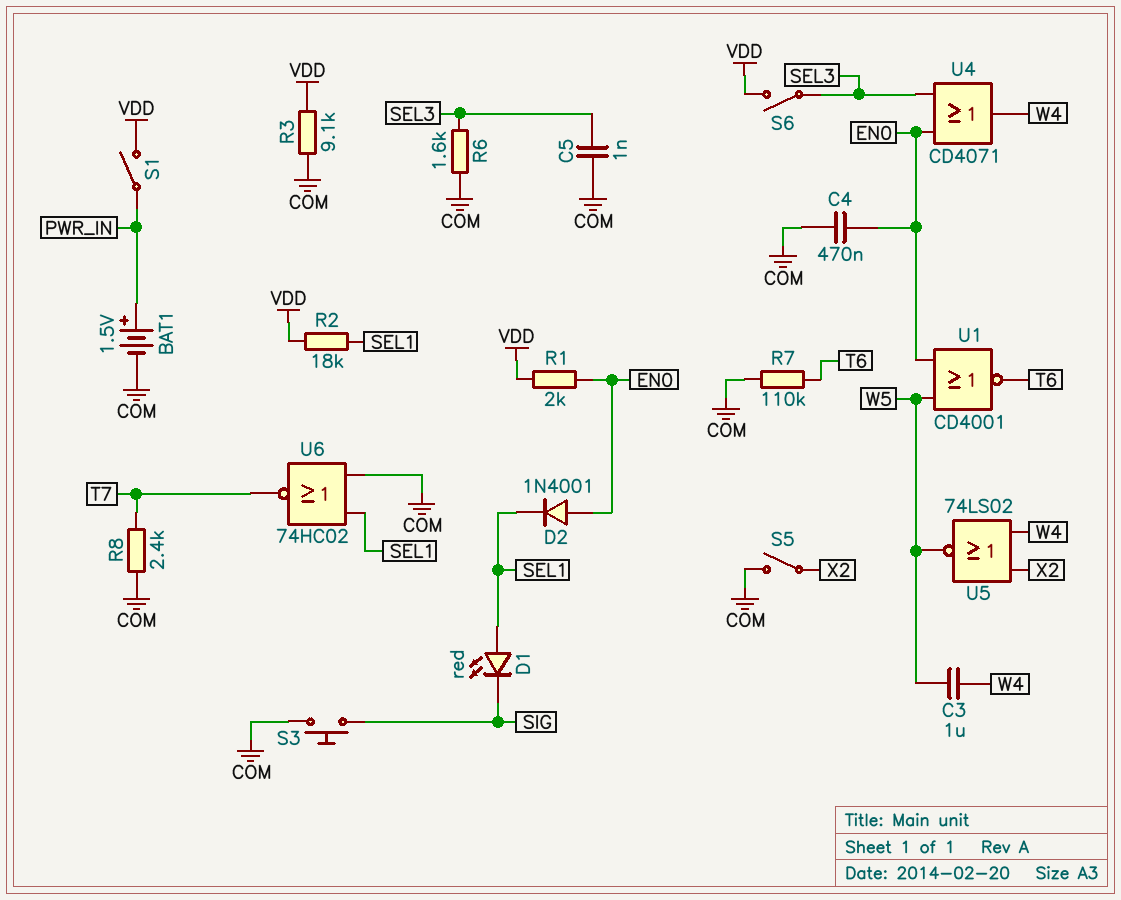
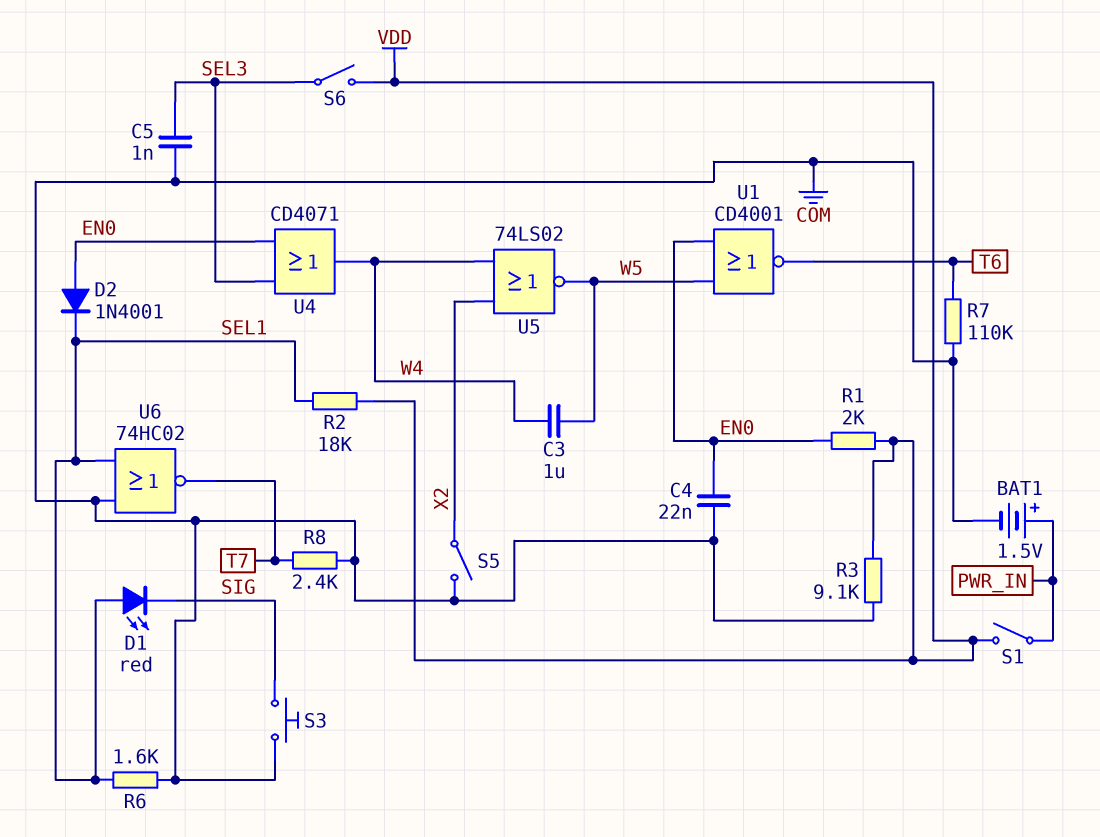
C4: 470nF (COM, EN0) -> 22nF (COM, EN0)
R6: 1.6k (COM, SEL3) -> 1.6k (COM, SEL1)

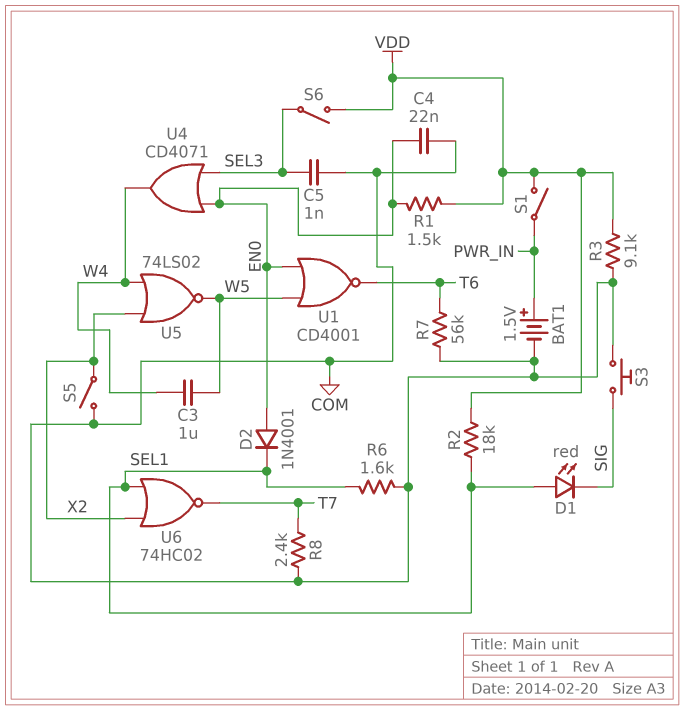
R1: 2k (EN0, VDD) -> 1.5k (EN0, VDD)
R7: 110k (COM, T6) -> 56k (COM, T6)
U6: NOR 74HC02 (in COM, in SEL1, out T7) -> NOR 74HC02 (in SEL1, in X2, out T7)

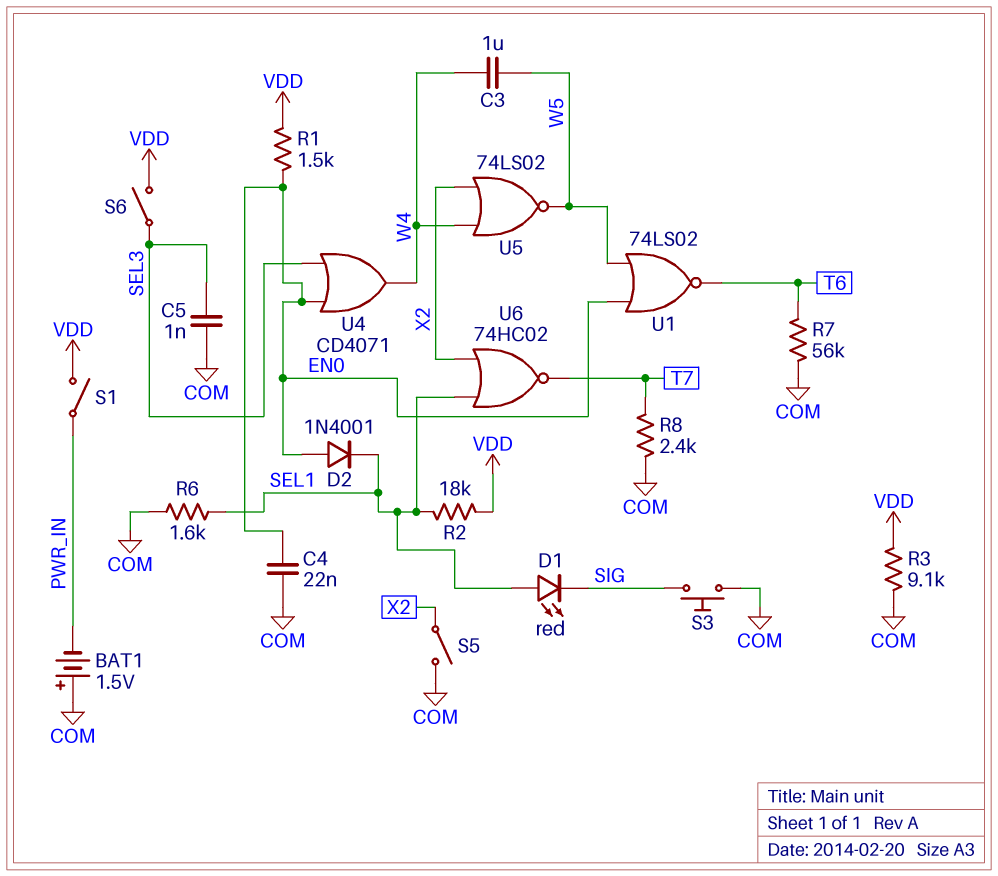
BAT1: 1.5V (plus PWR_IN, minus COM) -> 1.5V (plus COM, minus PWR_IN)
U1: NOR CD4001 (in EN0, in W5, out T6) -> NOR 74LS02 (in EN0, in W5, out T6)

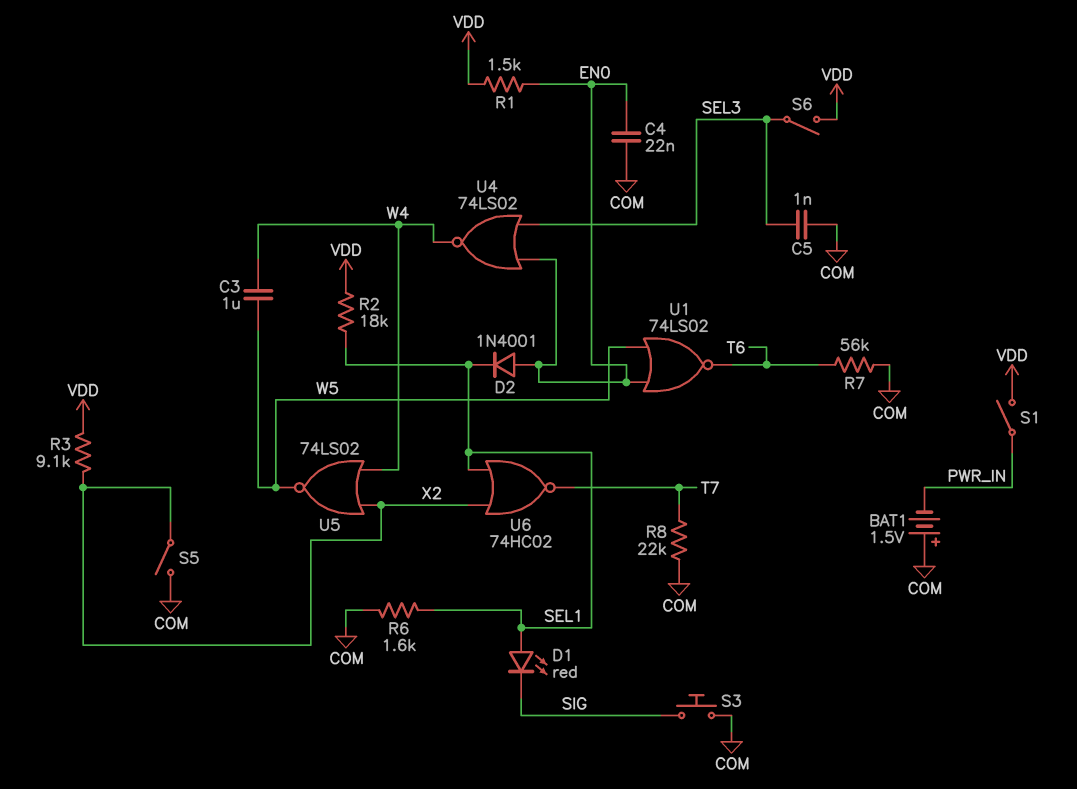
R3: 9.1k (COM, VDD) -> 9.1k (VDD, X2)
R8: 2.4k (COM, T7) -> 22k (COM, T7)
U4: OR CD4071 (in EN0, in SEL3, out W4) -> NOR 74LS02 (in EN0, in SEL3, out W4)

